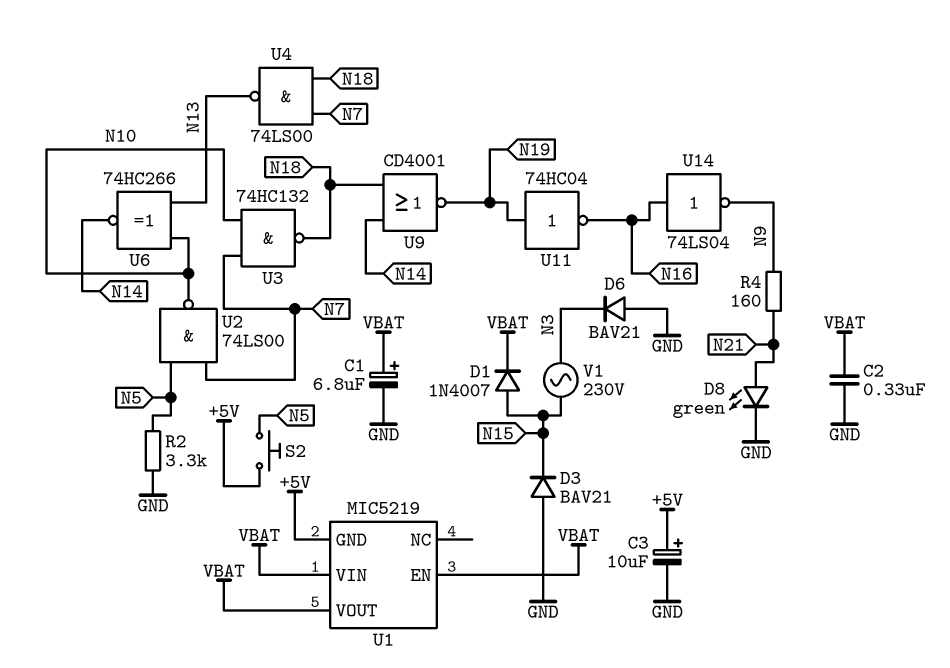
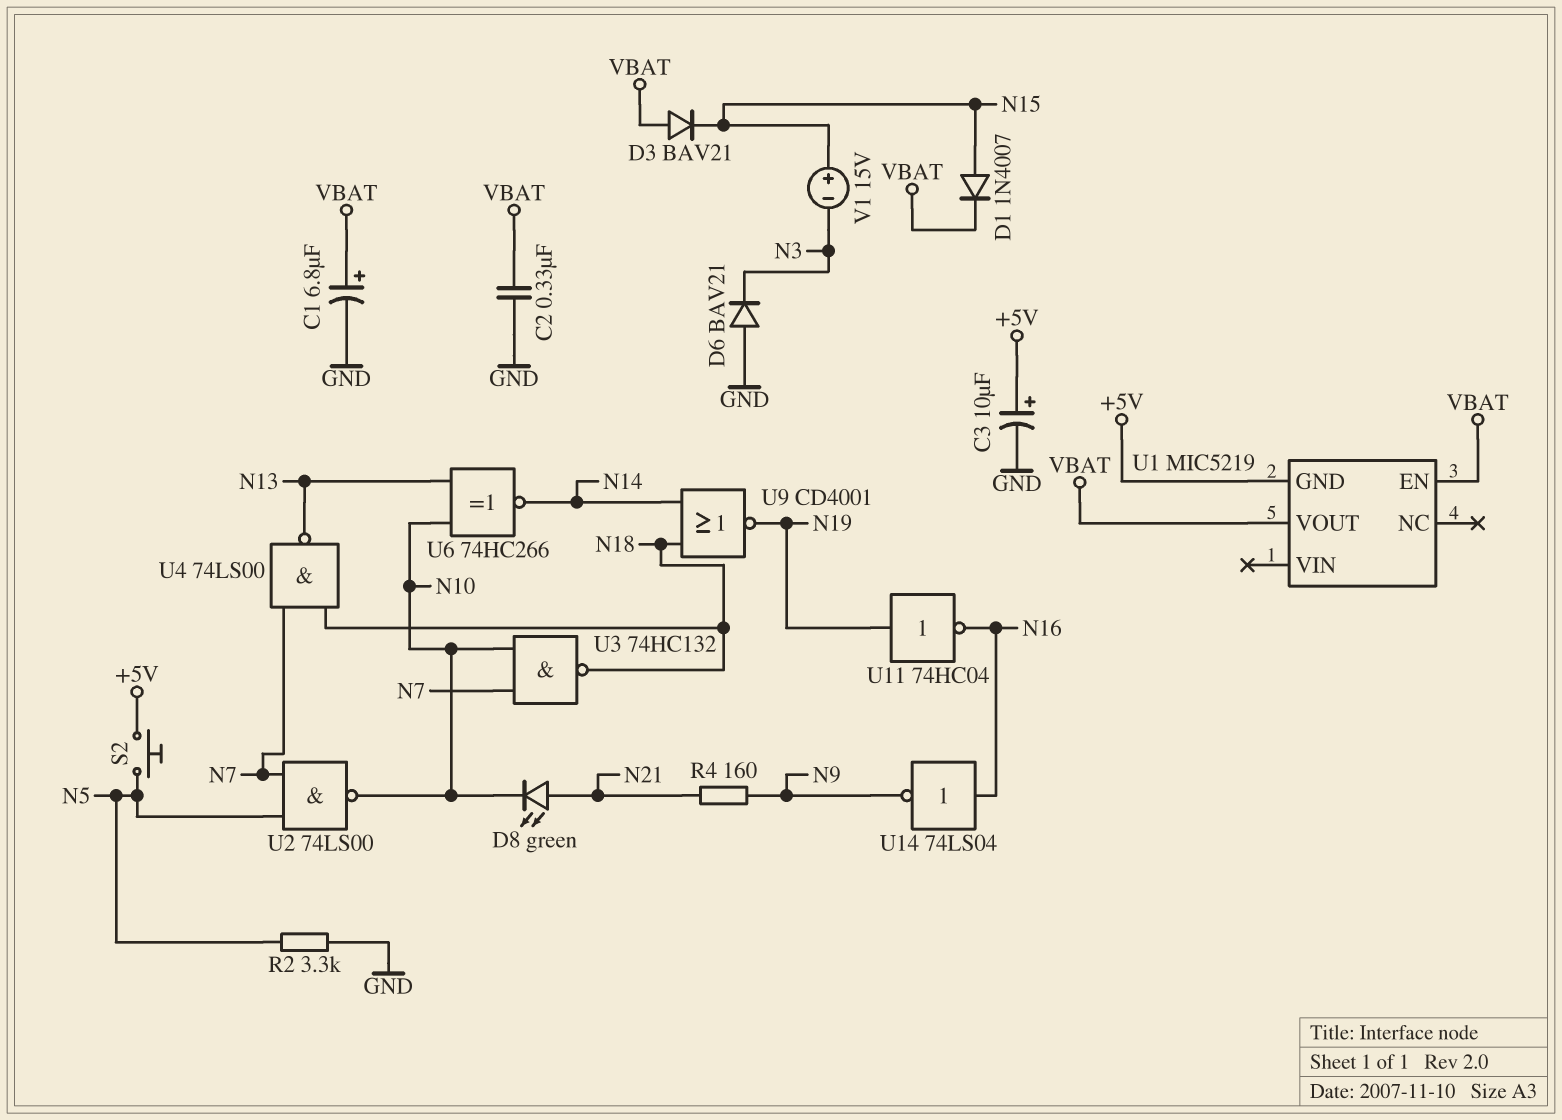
D3: diode BAV21 (A GND, K N15) -> diode BAV21 (A VBAT, K N15)
D8: LED green (A N21, K GND) -> LED green (A N21, K N10)
U1 pin VIN: VBAT -> none
V1: AC 230V (N3, N15) -> 15V (plus N15, minus N3)

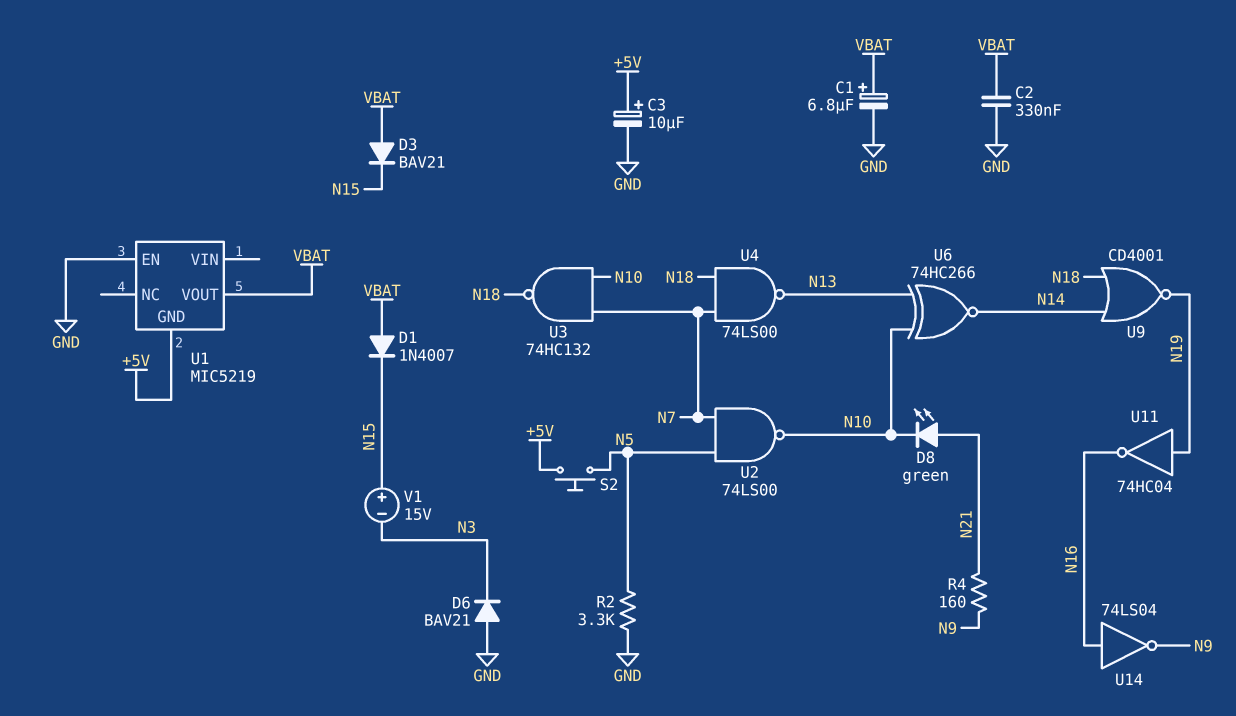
D1: diode 1N4007 (A N15, K VBAT) -> diode 1N4007 (A VBAT, K N15)
U1 pin EN: VBAT -> GND

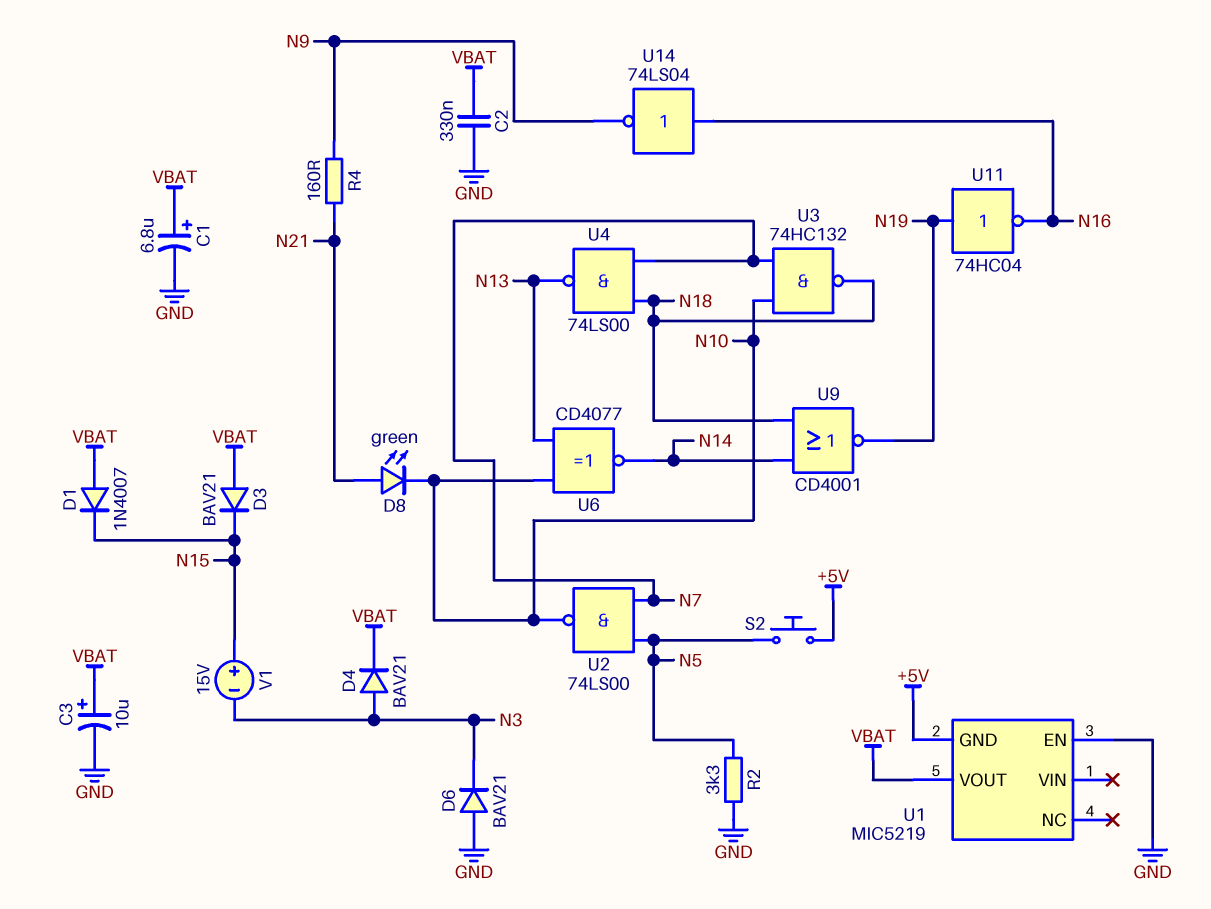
C3: 10uF (plus +5V, minus GND) -> 10uF (plus VBAT, minus GND)
D4: none -> diode BAV21 (A N3, K VBAT)
U6: XNOR 74HC266 (in N10, in N13, out N14) -> XNOR CD4077 (in N10, in N13, out N14)

